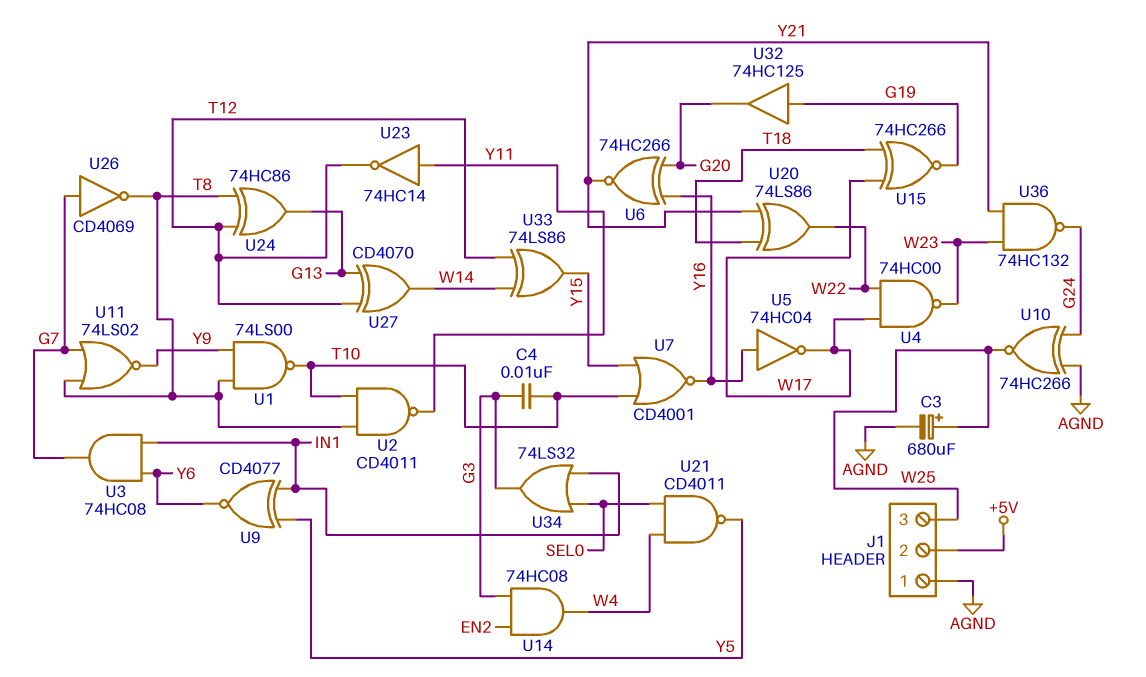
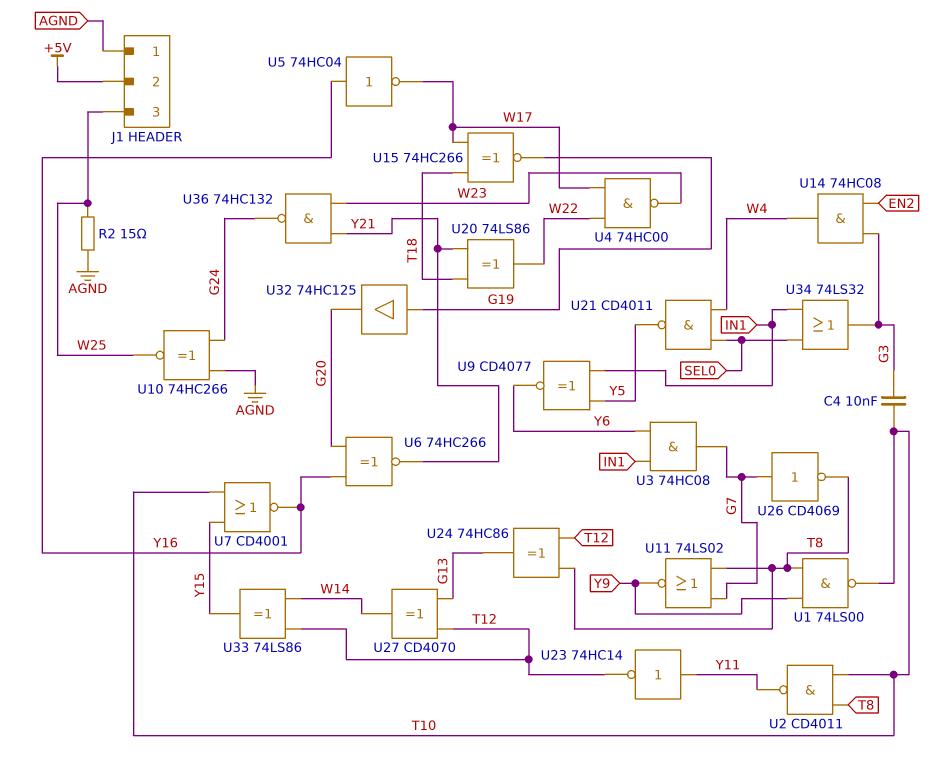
C3: 680uF (plus W25, minus AGND) -> none
R2: none -> 15 (AGND, W25)

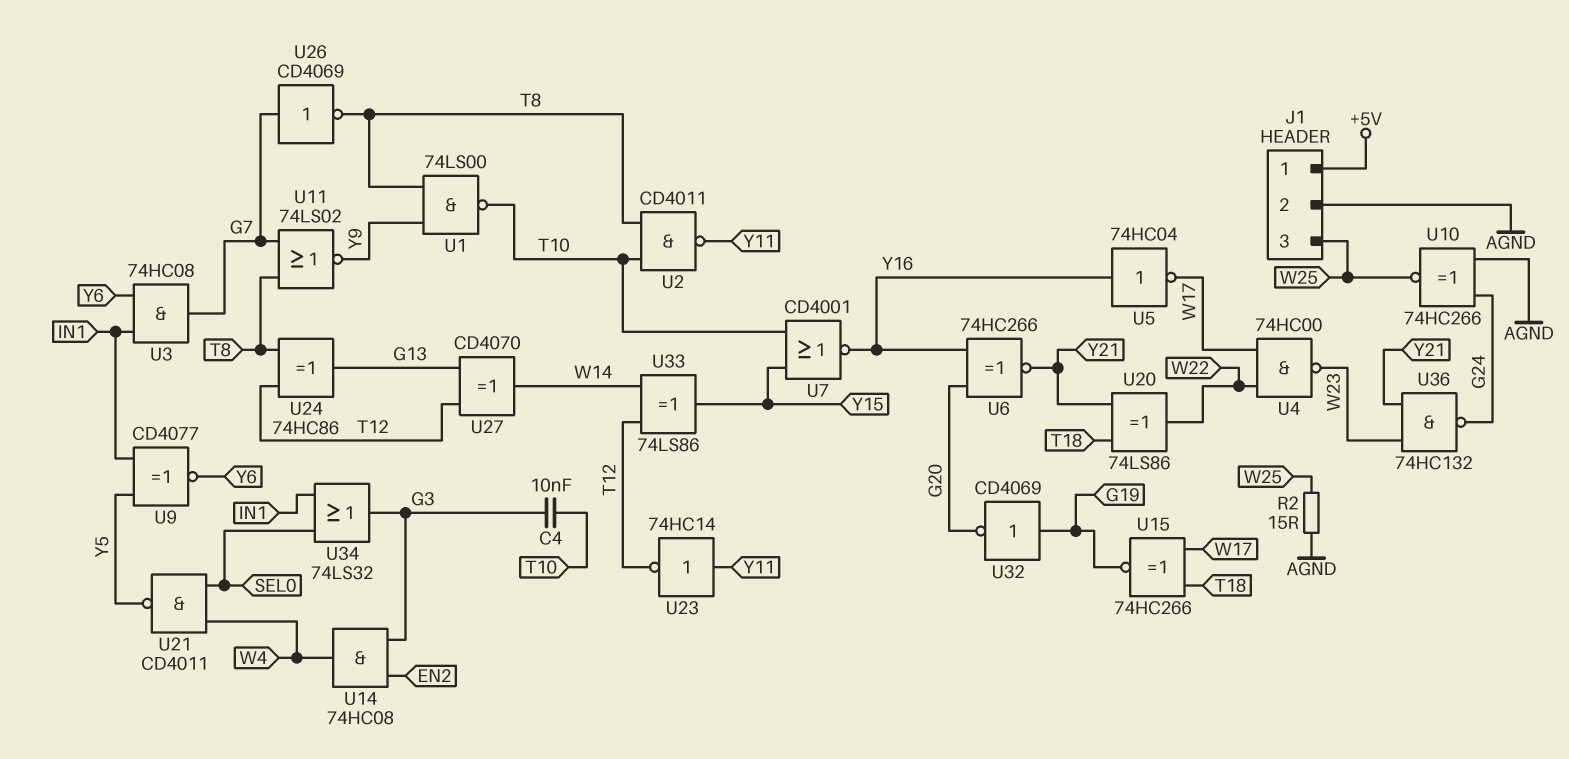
J1 pin 1: AGND -> +5V
J1 pin 2: +5V -> AGND
U32: buffer 74HC125 (in G19, out G20) -> NOT CD4069 (in G19, out G20)

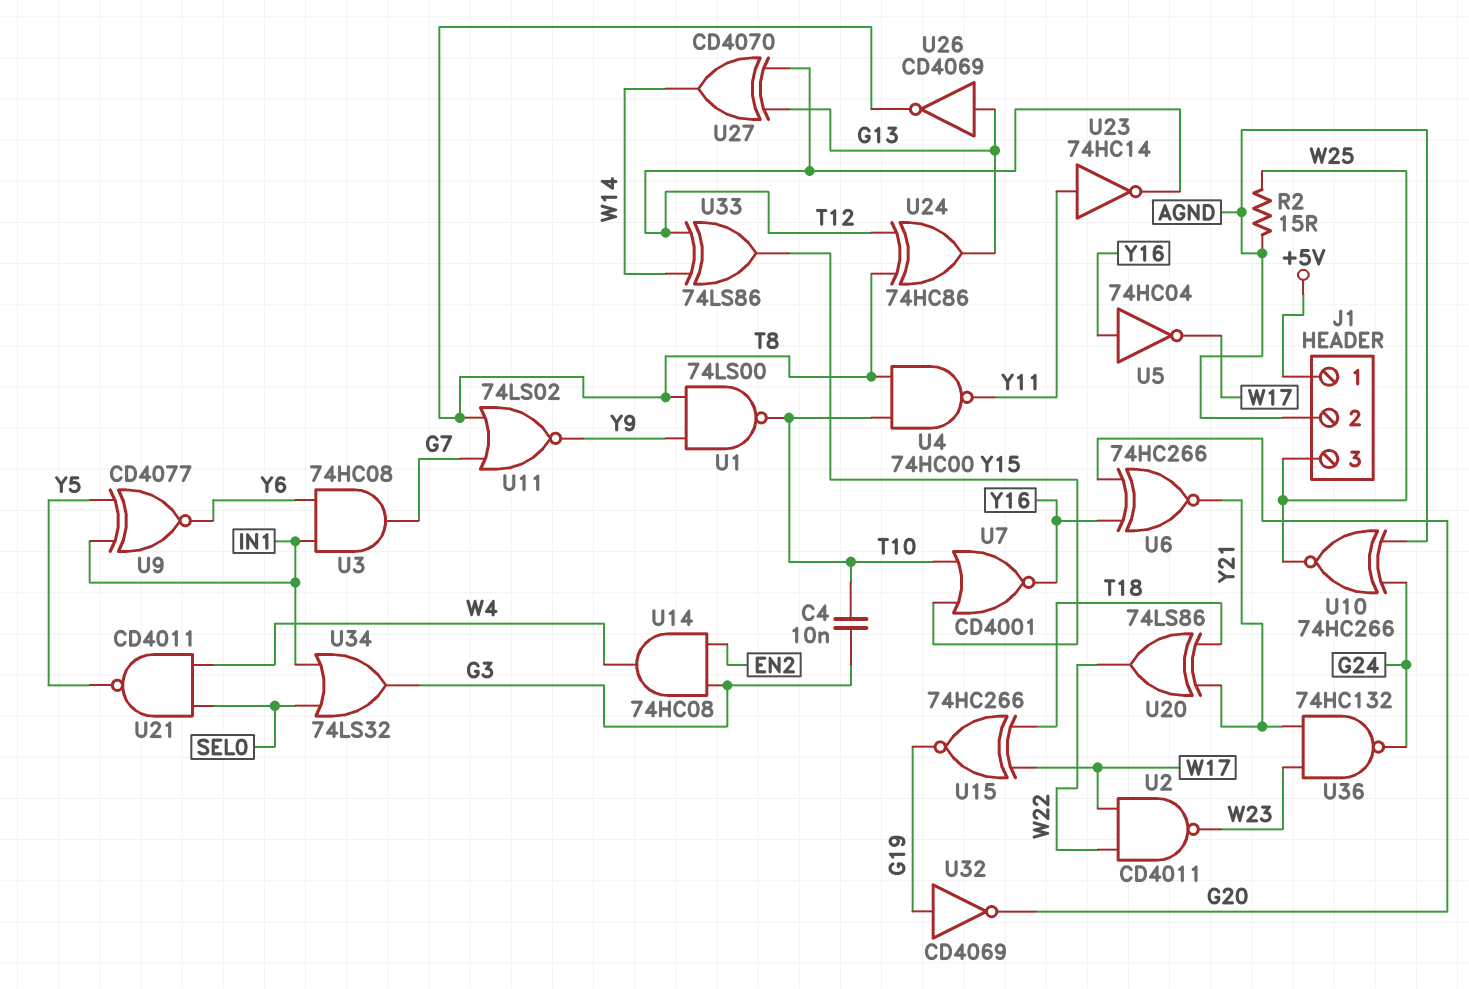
U2: NAND CD4011 (in T8, in T10, out Y11) -> NAND CD4011 (in W17, in W22, out W23)
U4: NAND 74HC00 (in W17, in W22, out W23) -> NAND 74HC00 (in T8, in T10, out Y11)
U26: NOT CD4069 (in G7, out T8) -> NOT CD4069 (in G13, out T8)

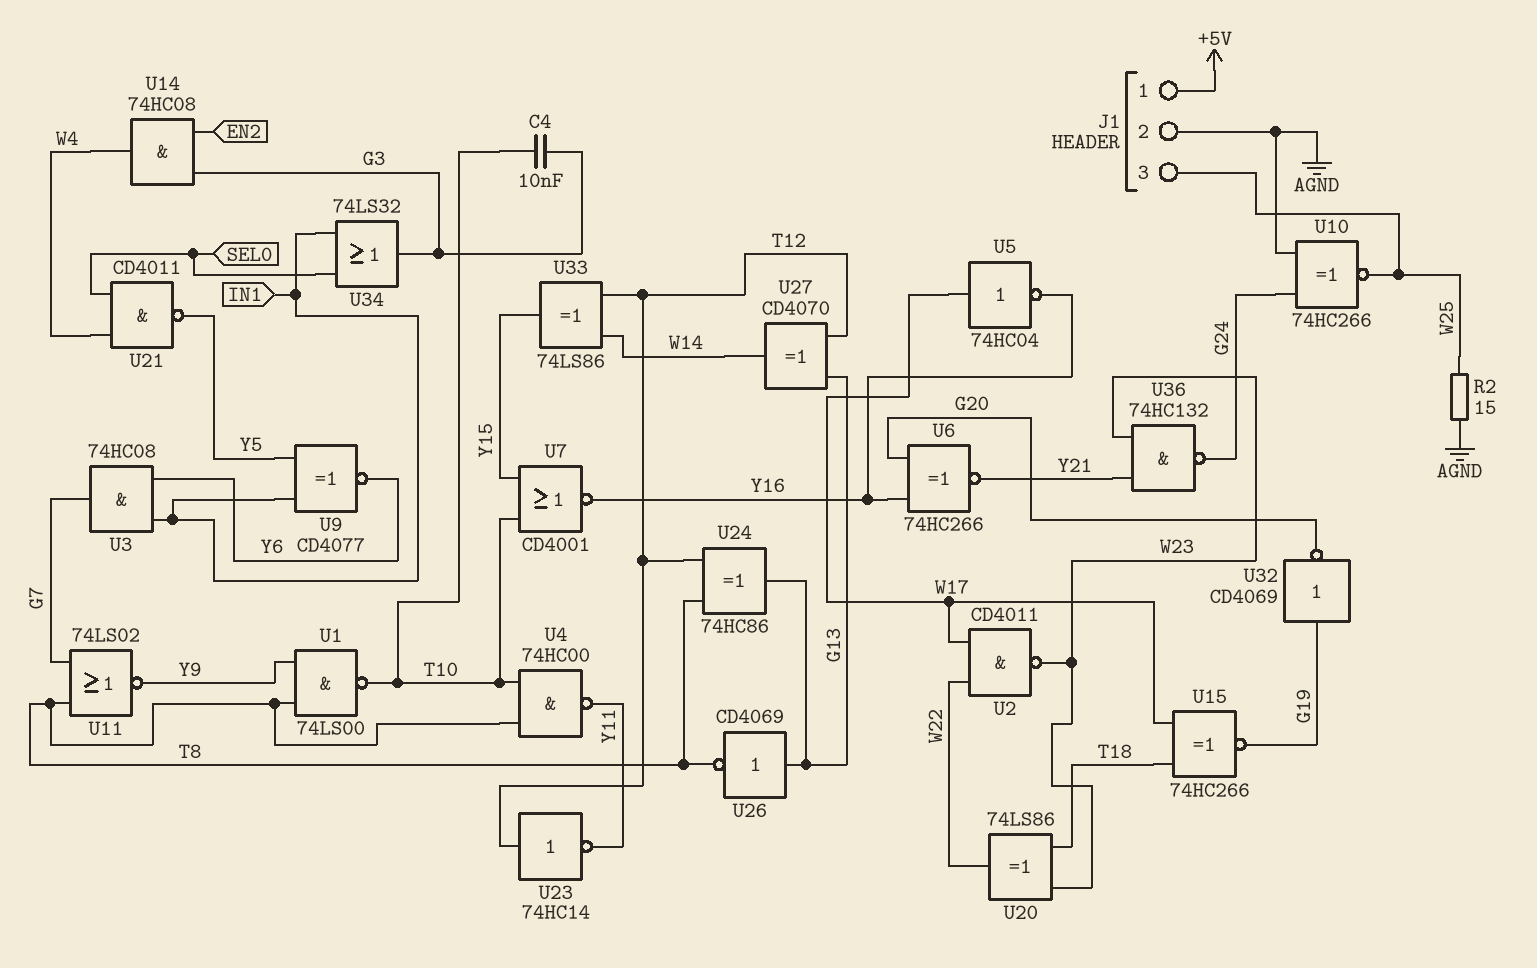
U5: NOT 74HC04 (in Y16, out W17) -> NOT 74HC04 (in W17, out Y16)
U20: XOR 74LS86 (in T18, in Y21, out W22) -> XOR 74LS86 (in T18, in W23, out W22)
U23: NOT 74HC14 (in Y11, out T12) -> NOT 74HC14 (in T12, out Y11)

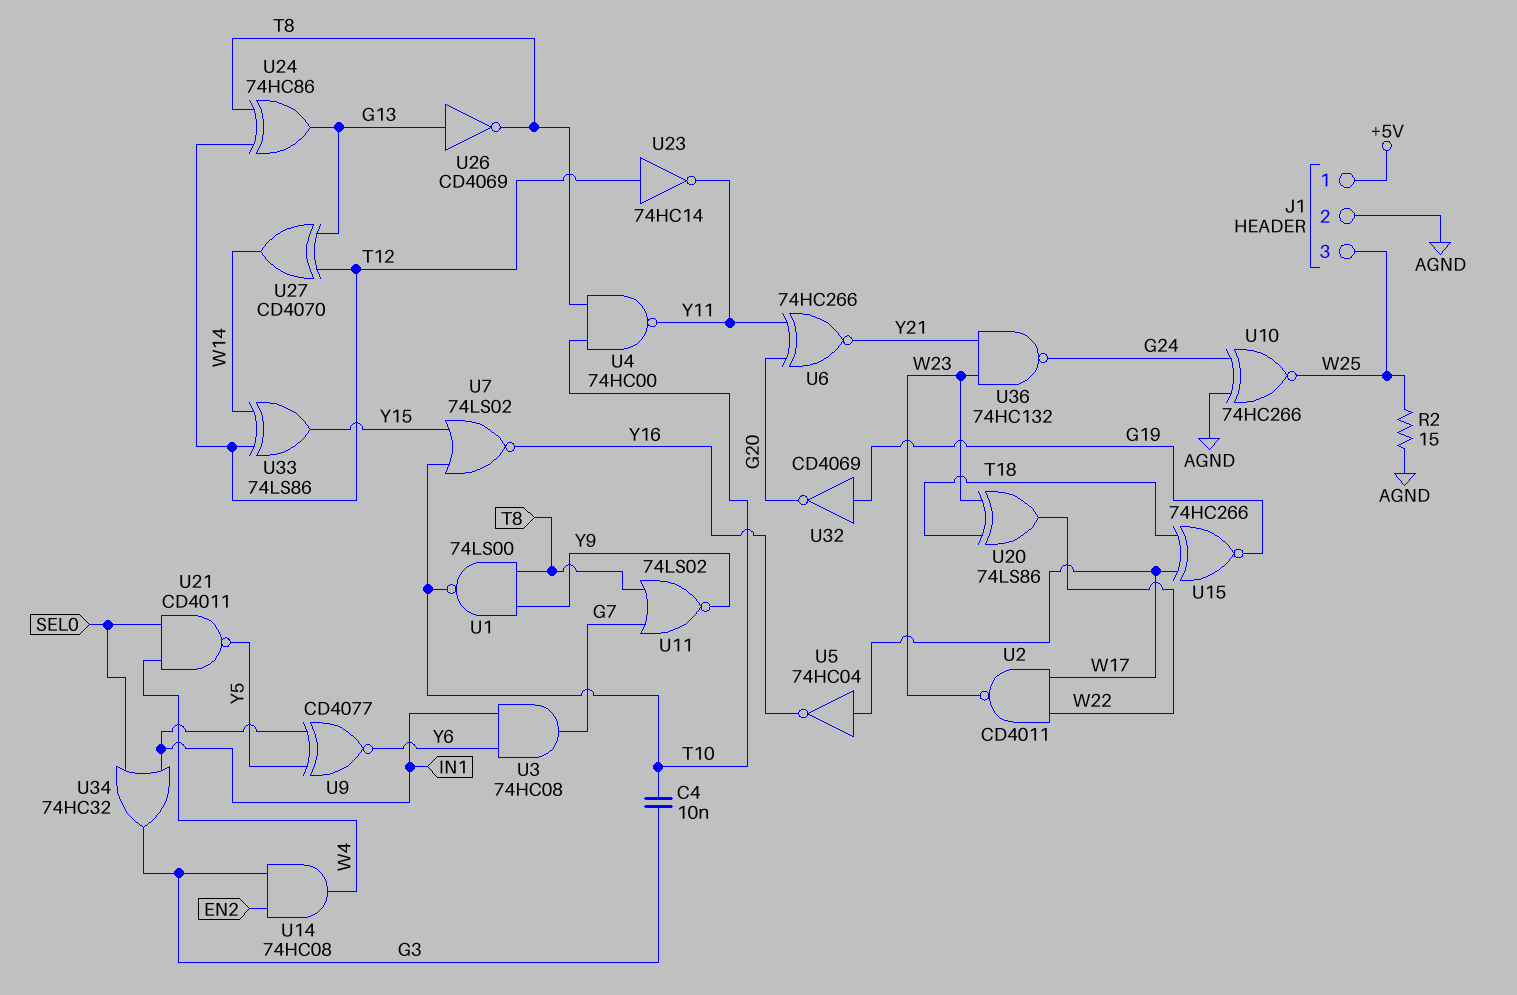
U6: XNOR 74HC266 (in G20, in Y16, out Y21) -> XNOR 74HC266 (in G20, in Y11, out Y21)
U7: NOR CD4001 (in T10, in Y15, out Y16) -> NOR 74LS02 (in T10, in Y15, out Y16)
U34: OR 74LS32 (in IN1, in SEL0, out G3) -> OR 74HC32 (in IN1, in SEL0, out G3)

